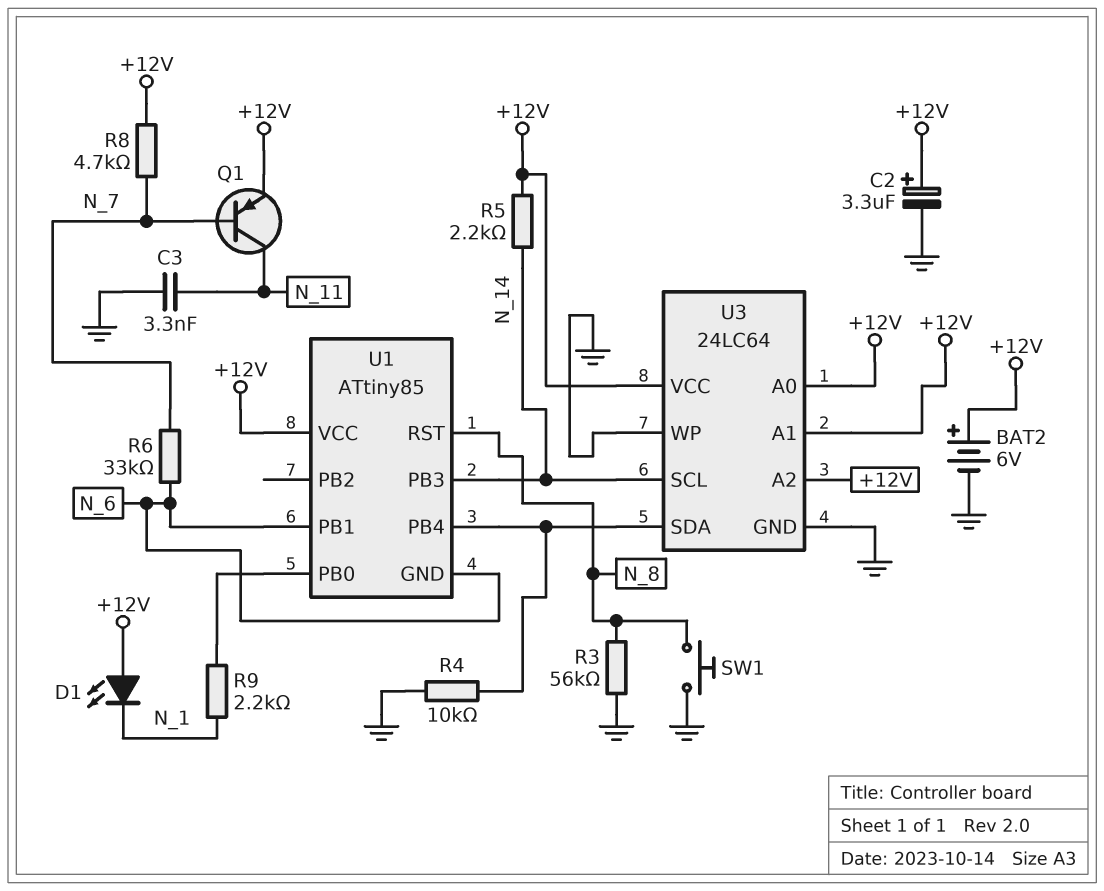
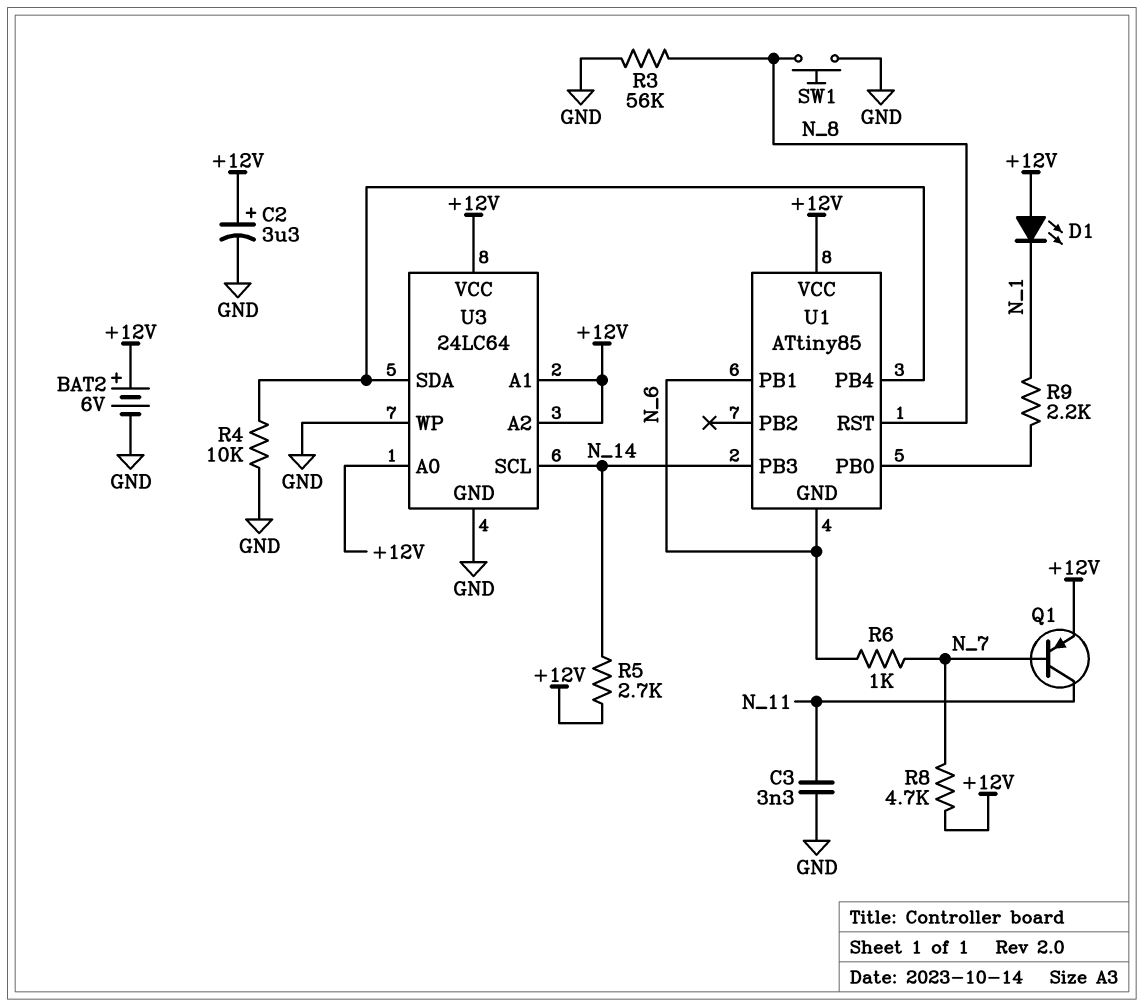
R5: 2.2k (+12V, N_14) -> 2.7k (+12V, N_14)
R6: 33k (N_6, N_7) -> 1k (N_6, N_7)

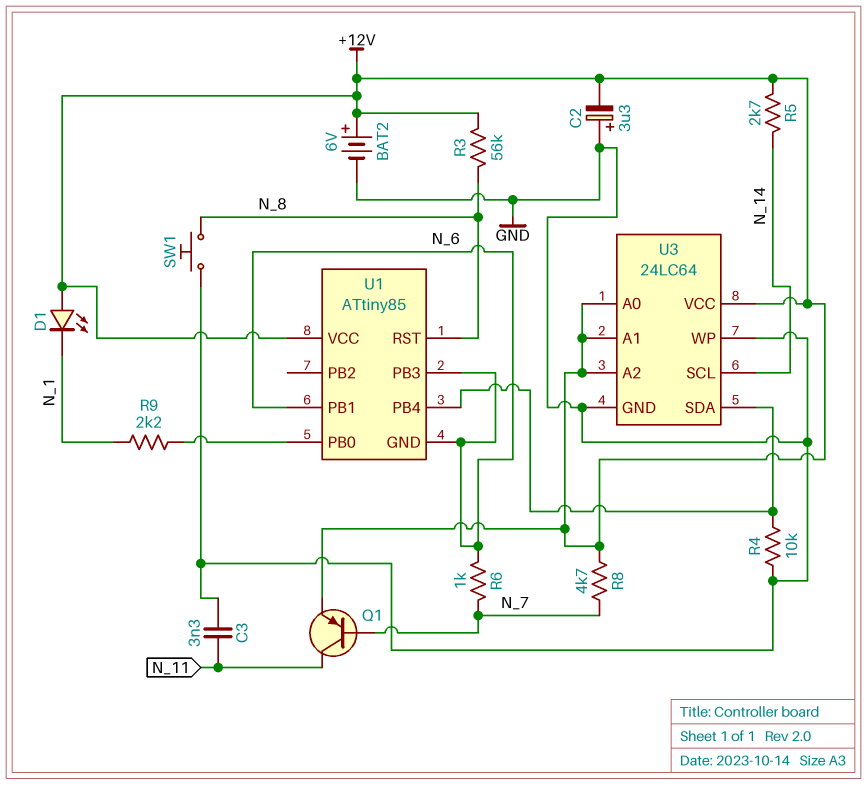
C2: 3.3uF (plus +12V, minus GND) -> 3.3uF (plus GND, minus +12V)
R3: 56k (GND, N_8) -> 56k (+12V, N_8)
U1 pin PB3: N_14 -> N_6

